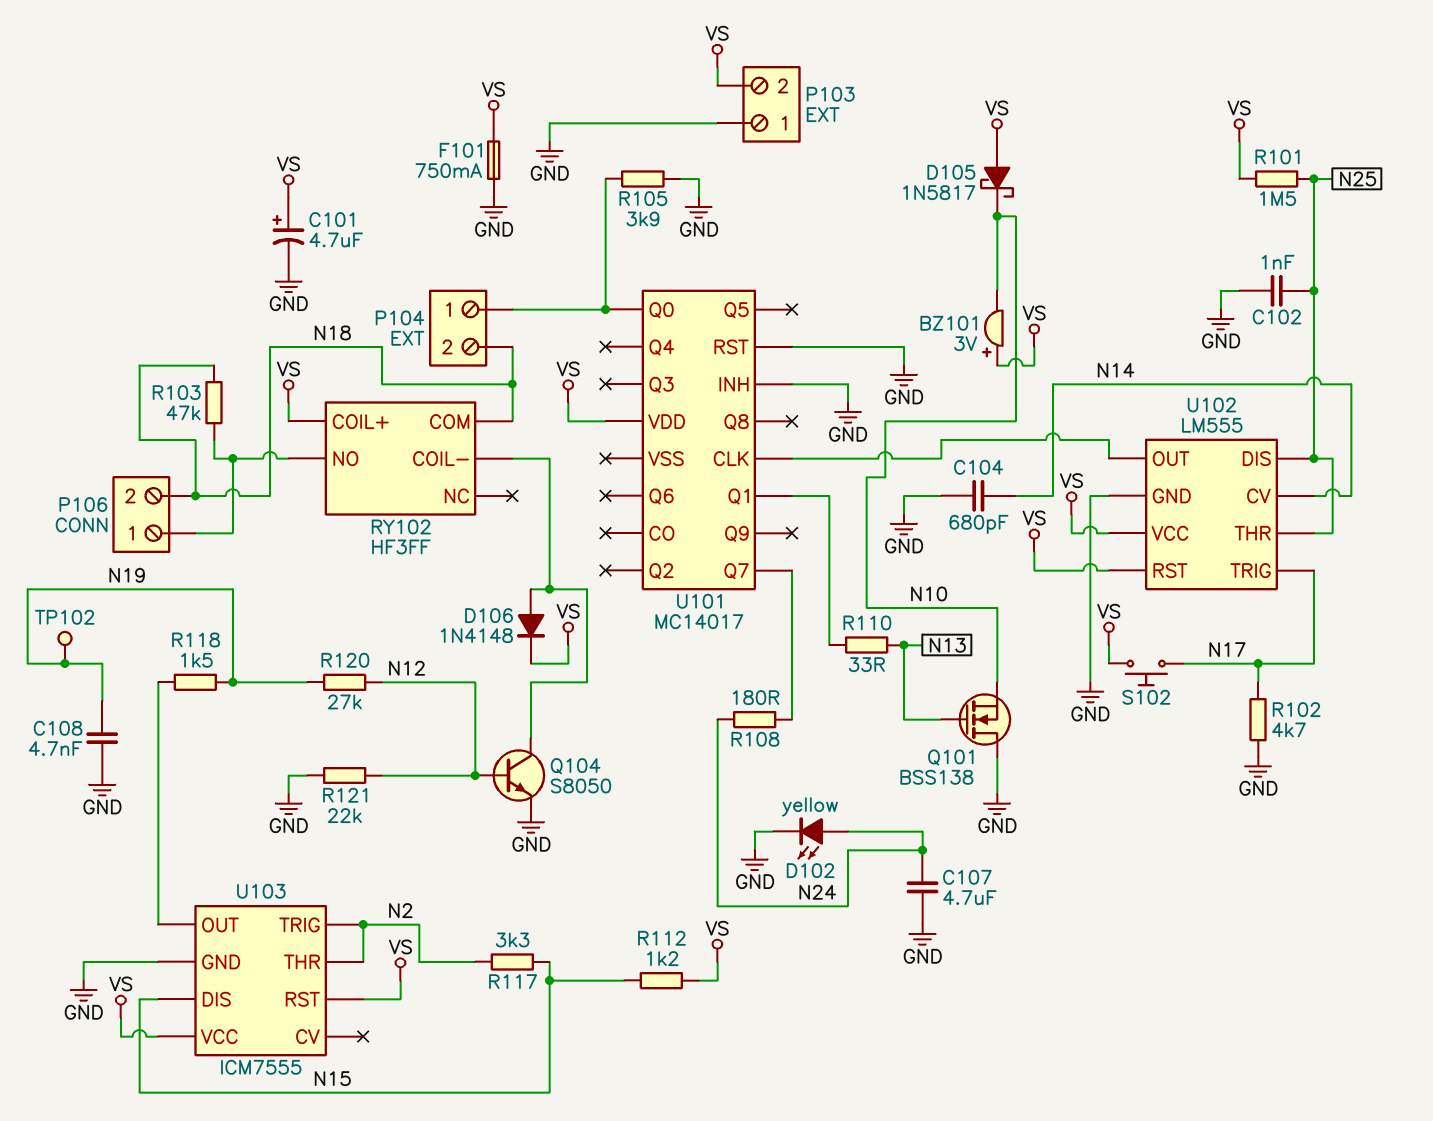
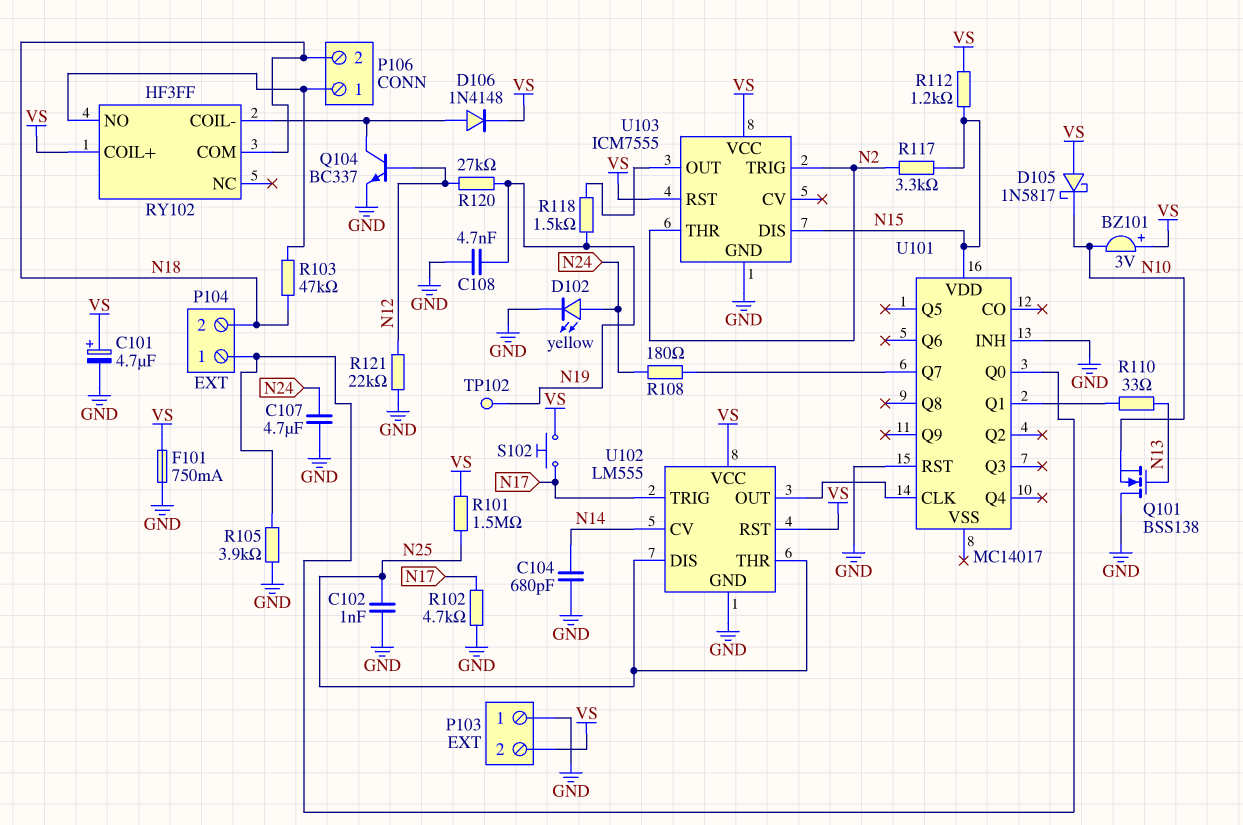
Q104: NPN S8050 (B N12, C RY102/COIL-, E GND) -> NPN BC337 (B N12, C RY102/COIL-, E GND)
U101 pin VDD: VS -> N15

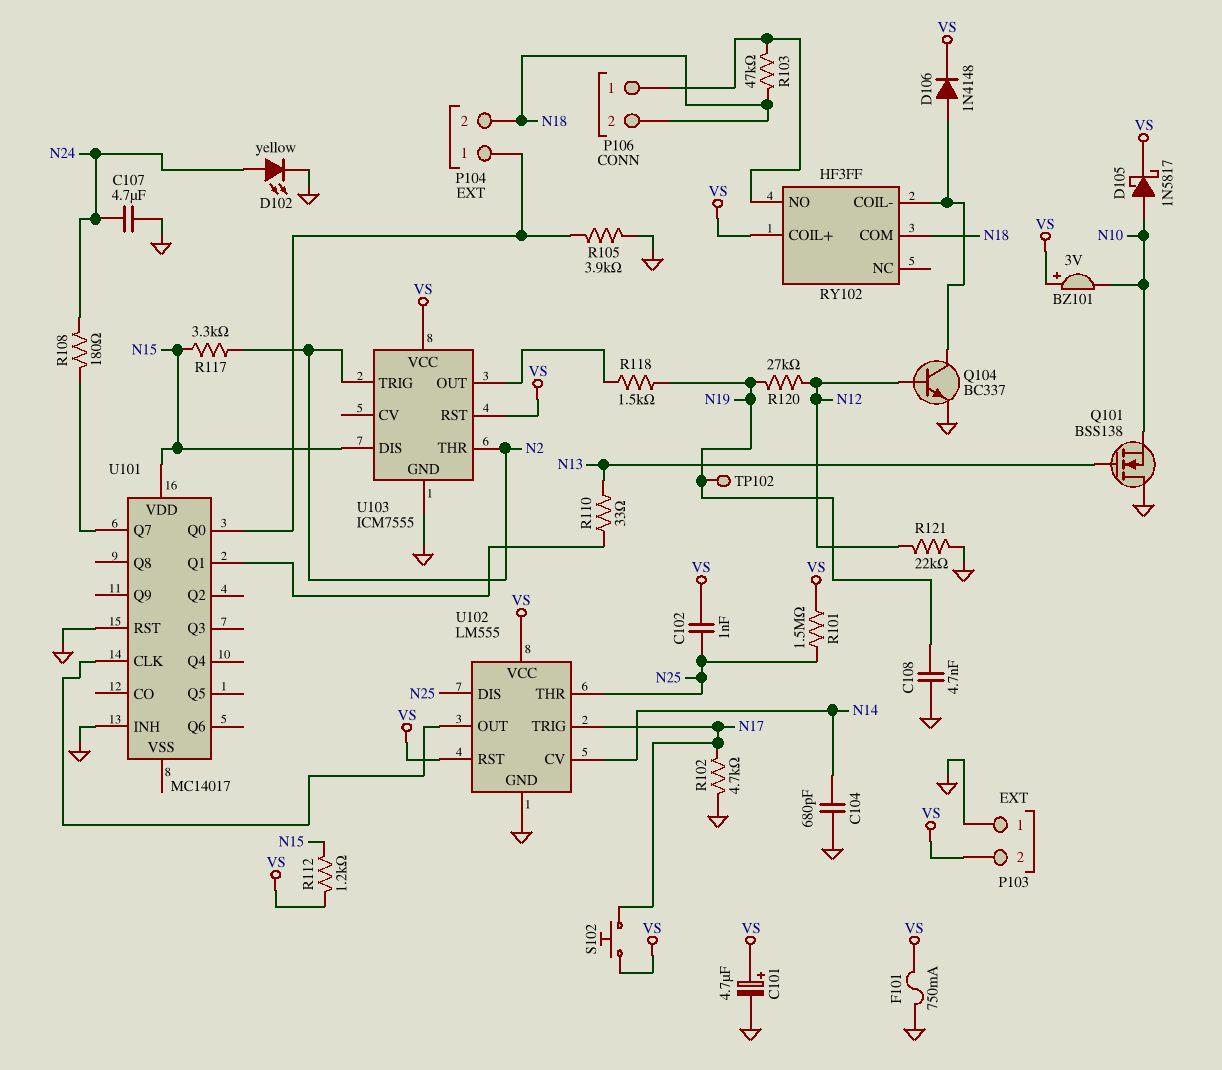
C102: 1nF (GND, N25) -> 1nF (N25, VS)
D105: schottky 1N5817 (A VS, K N10) -> schottky 1N5817 (A N10, K VS)

